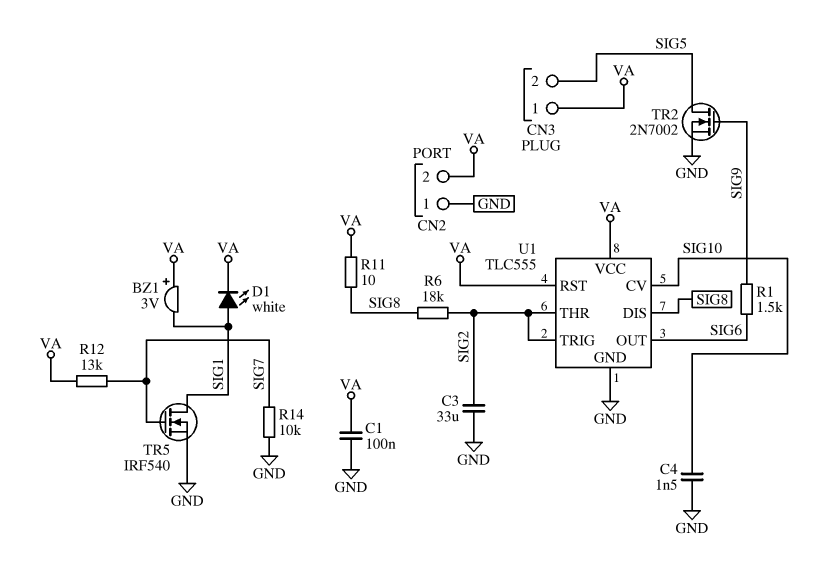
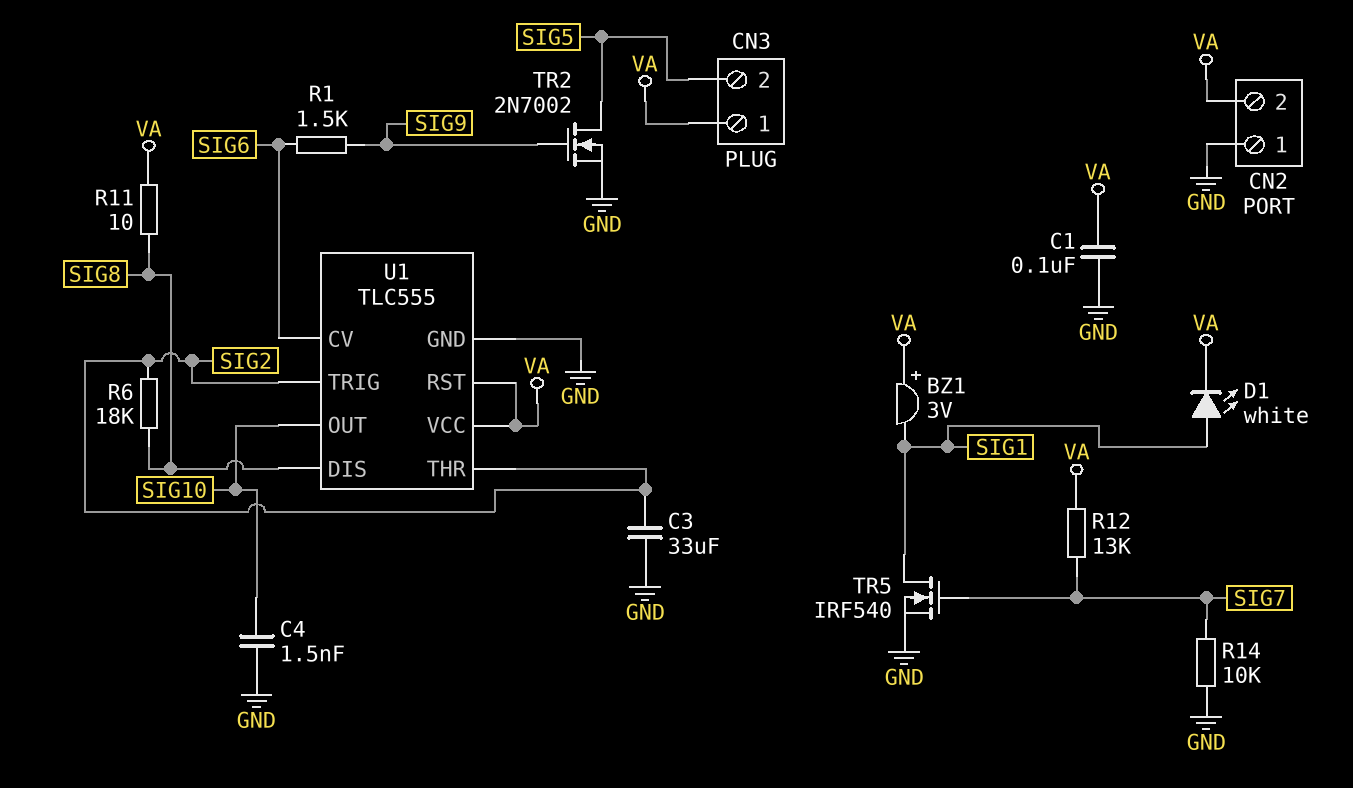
U1 pin CV: SIG10 -> SIG6
U1 pin OUT: SIG6 -> SIG10

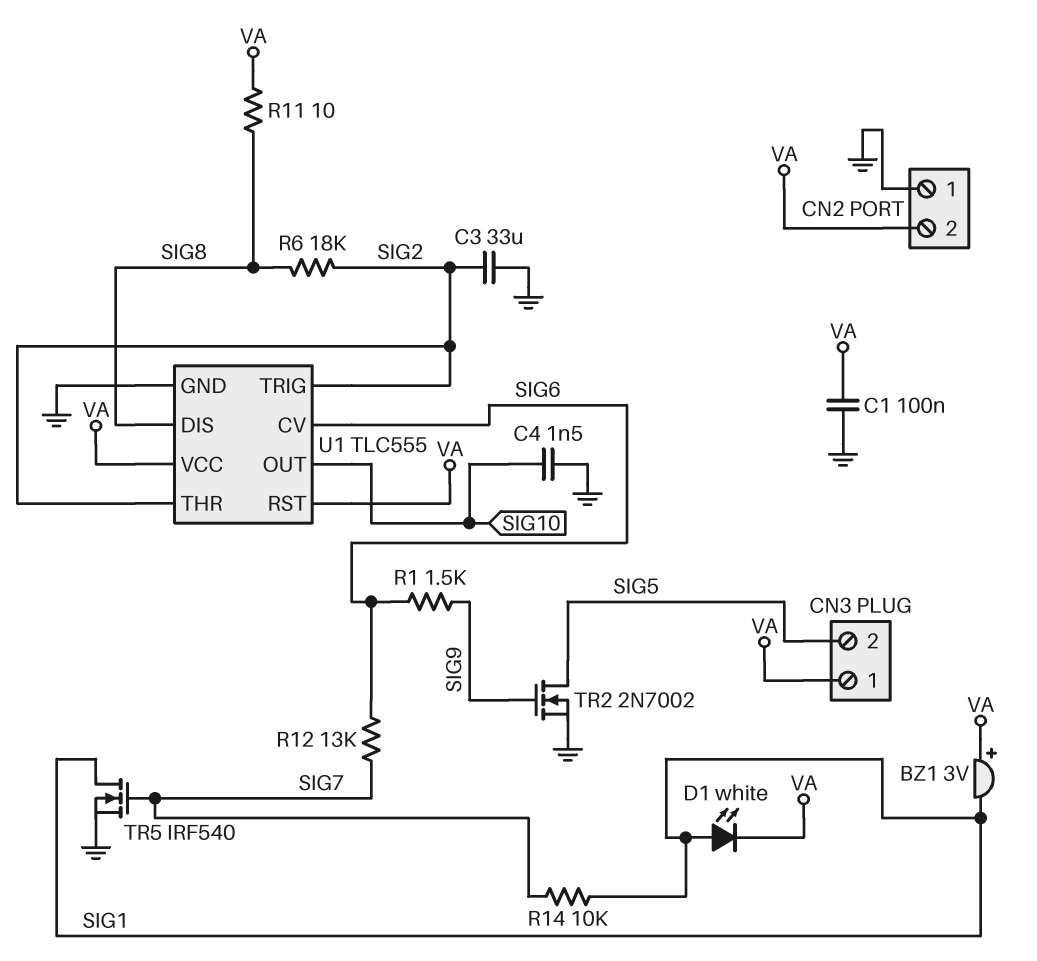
R12: 13k (SIG7, VA) -> 13k (SIG6, SIG7)
R14: 10k (GND, SIG7) -> 10k (SIG1, SIG7)

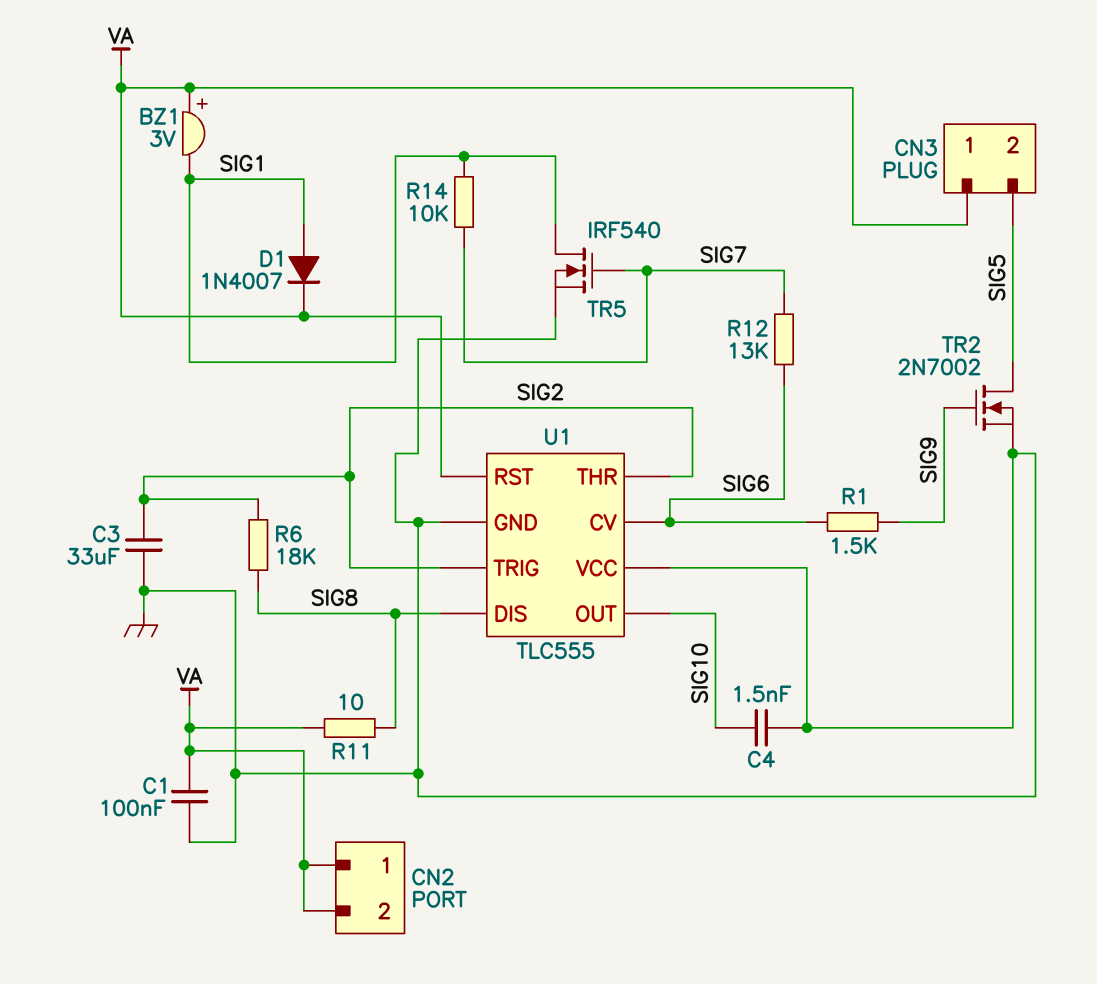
CN2 pin 1: GND -> VA
D1: LED white (A SIG1, K VA) -> diode 1N4007 (A SIG1, K VA)
U1 pin VCC: VA -> GND

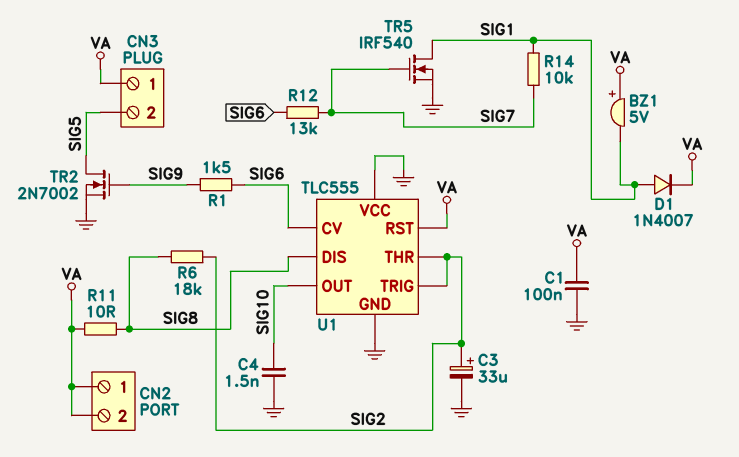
BZ1: buzzer 3V (plus VA, minus SIG1) -> buzzer 5V (plus VA, minus SIG1)
C3: 33uF (GND, SIG2) -> 33uF (plus SIG2, minus GND)

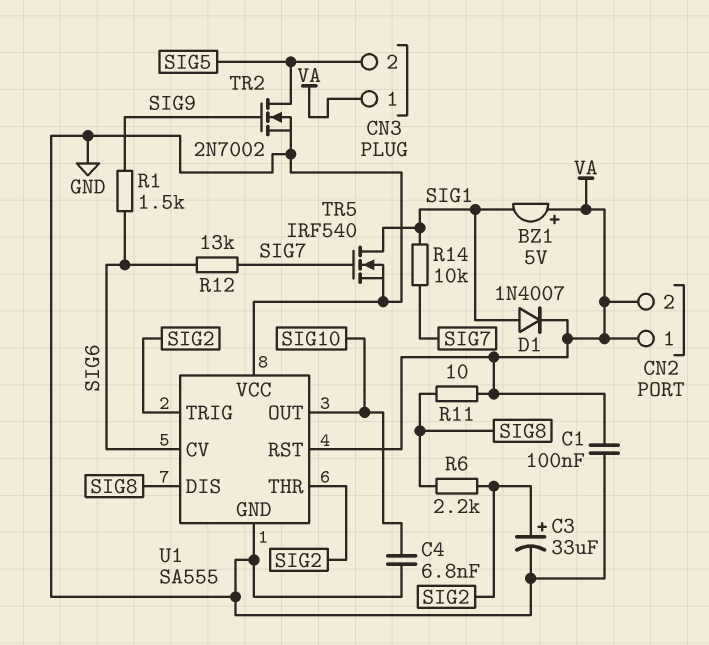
C4: 1.5nF (GND, SIG10) -> 6.8nF (GND, SIG10)
R6: 18k (SIG2, SIG8) -> 2.2k (SIG2, SIG8)
U1: TLC555 -> SA555

